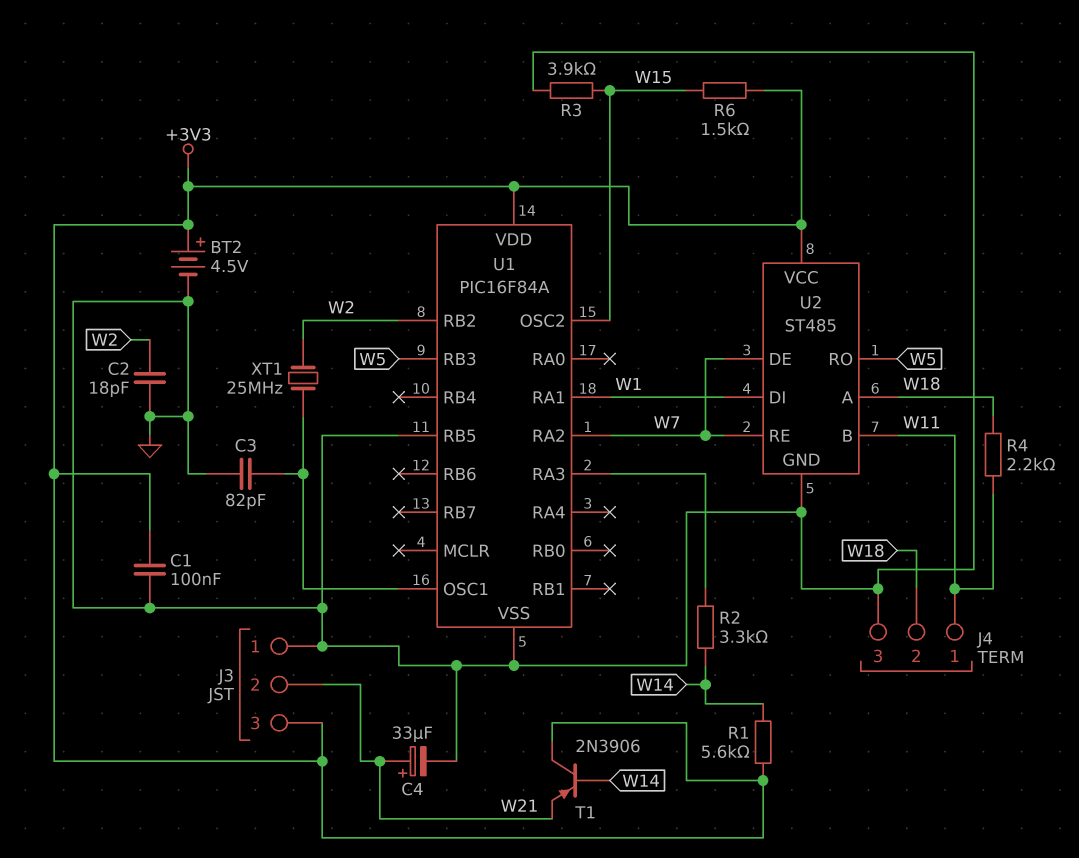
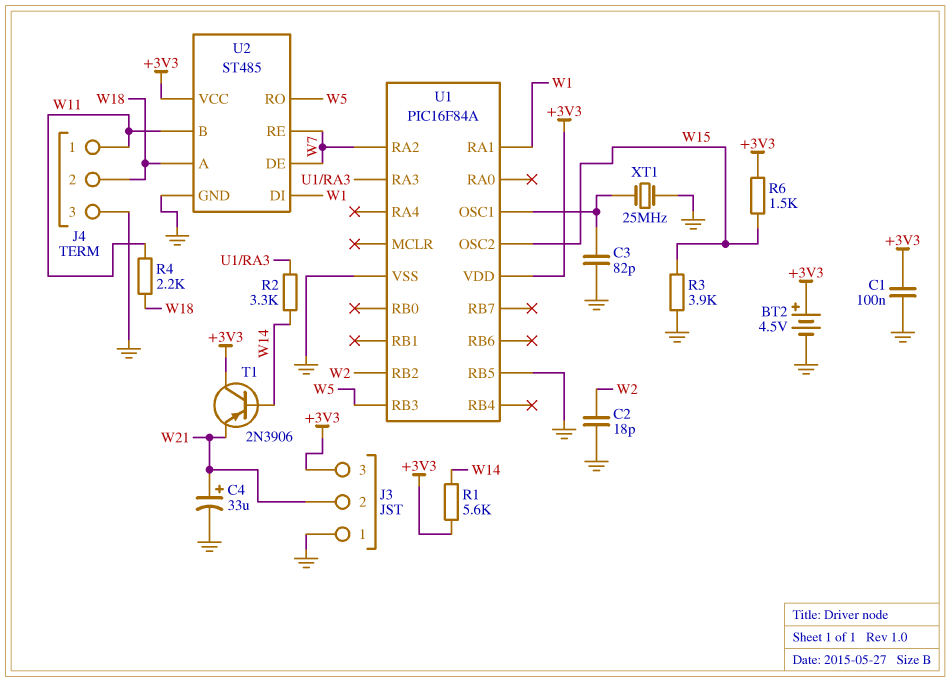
XT1: 25MHz (U1/OSC1, W2) -> 25MHz (GND, U1/OSC1)

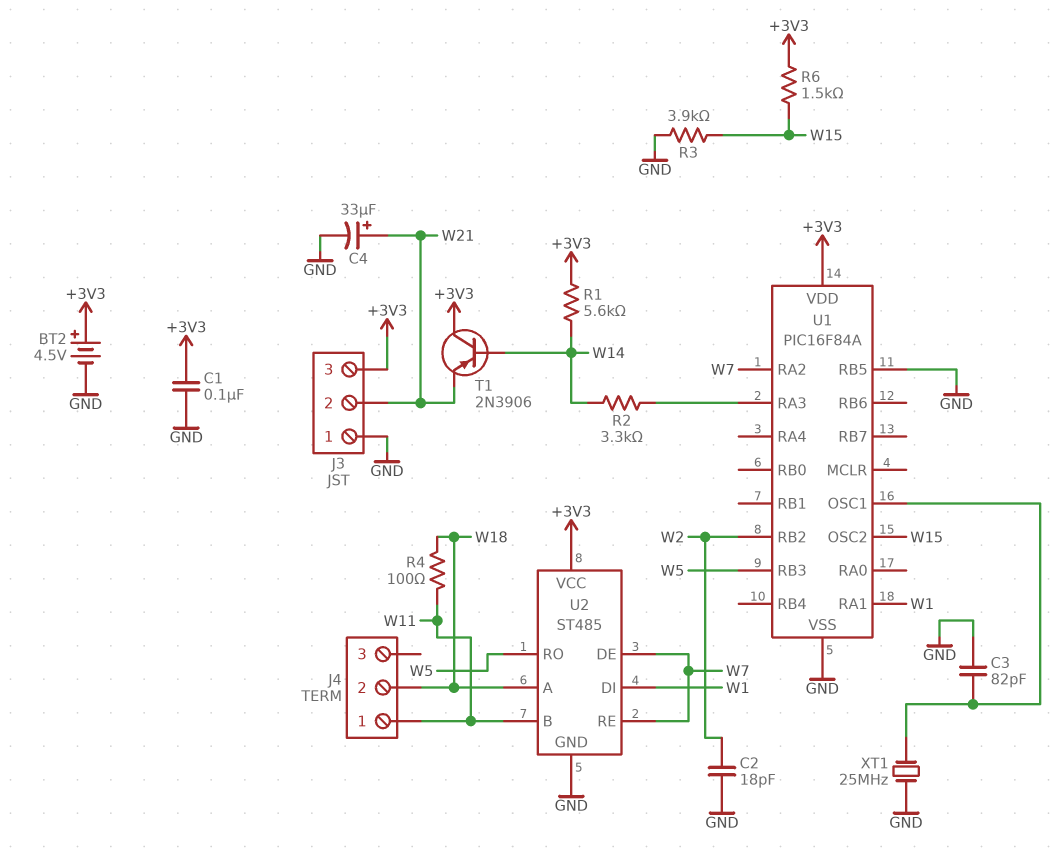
J4 pin 3: GND -> none
R4: 2.2k (W11, W18) -> 100 (W11, W18)

